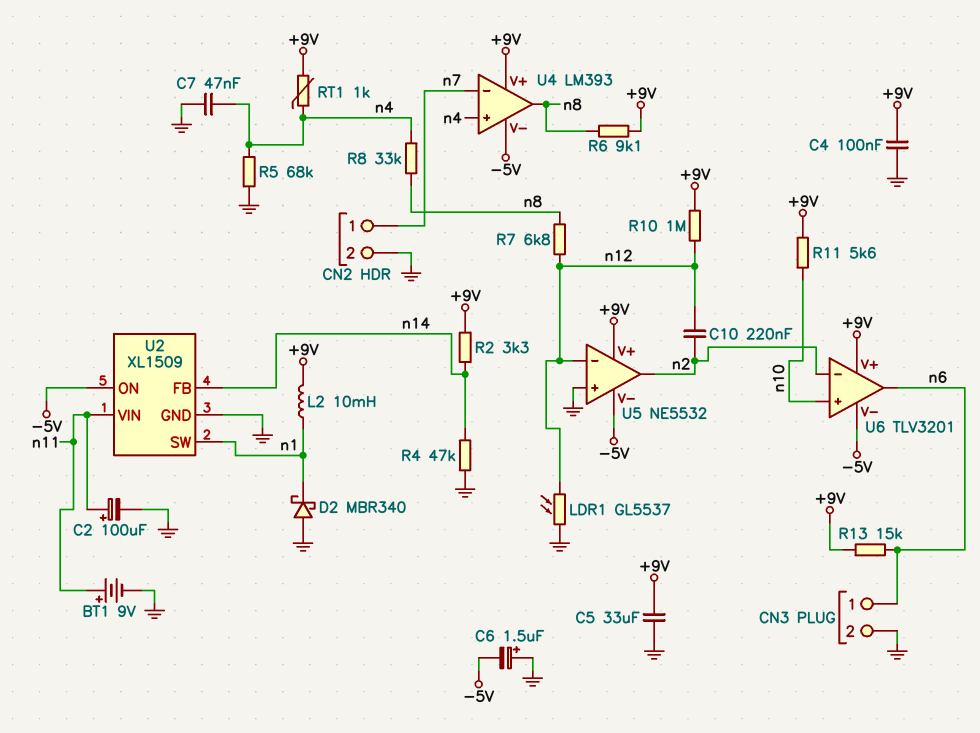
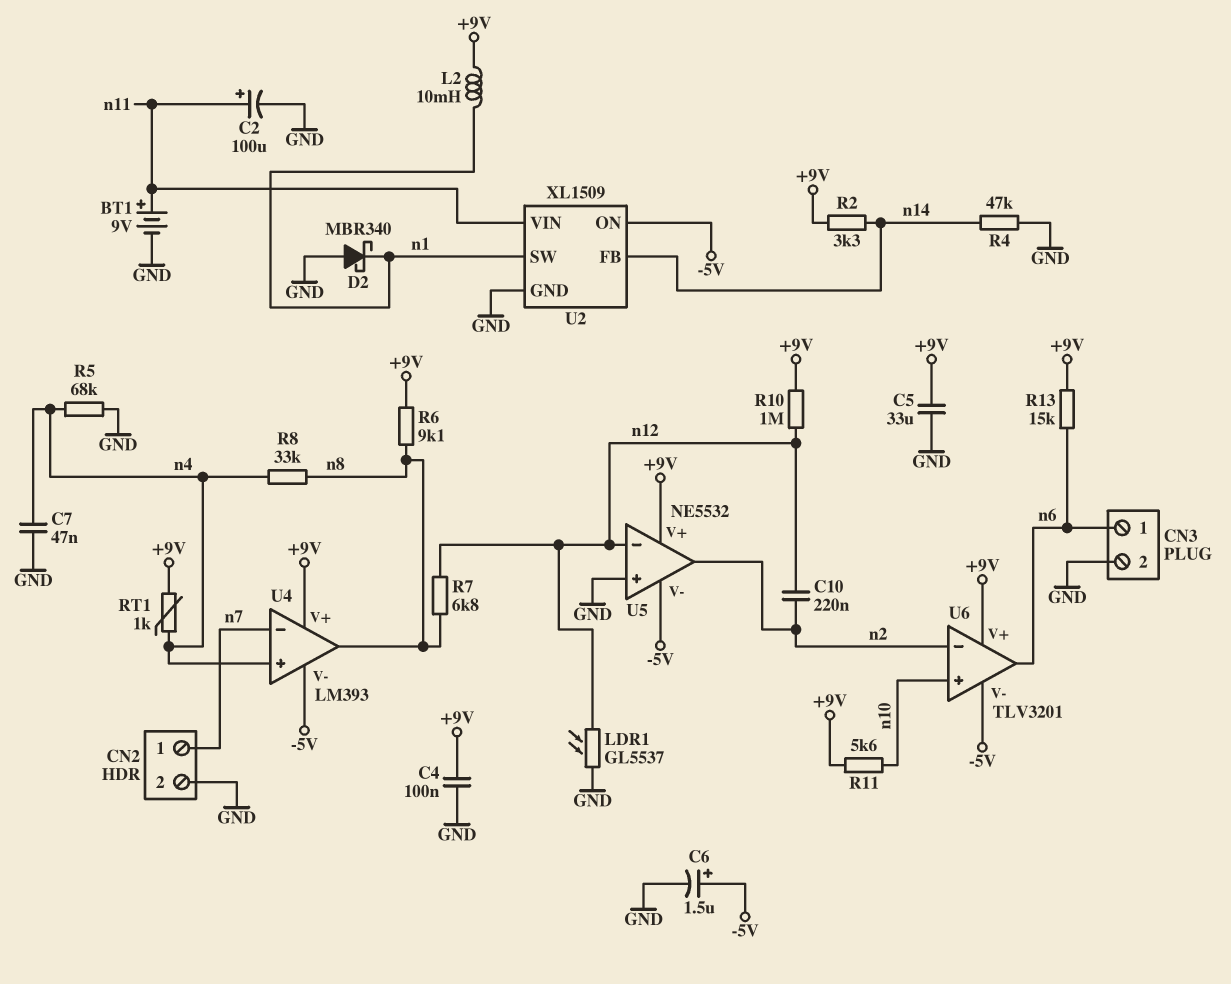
C6: 1.5uF (plus GND, minus -5V) -> 1.5uF (plus -5V, minus GND)

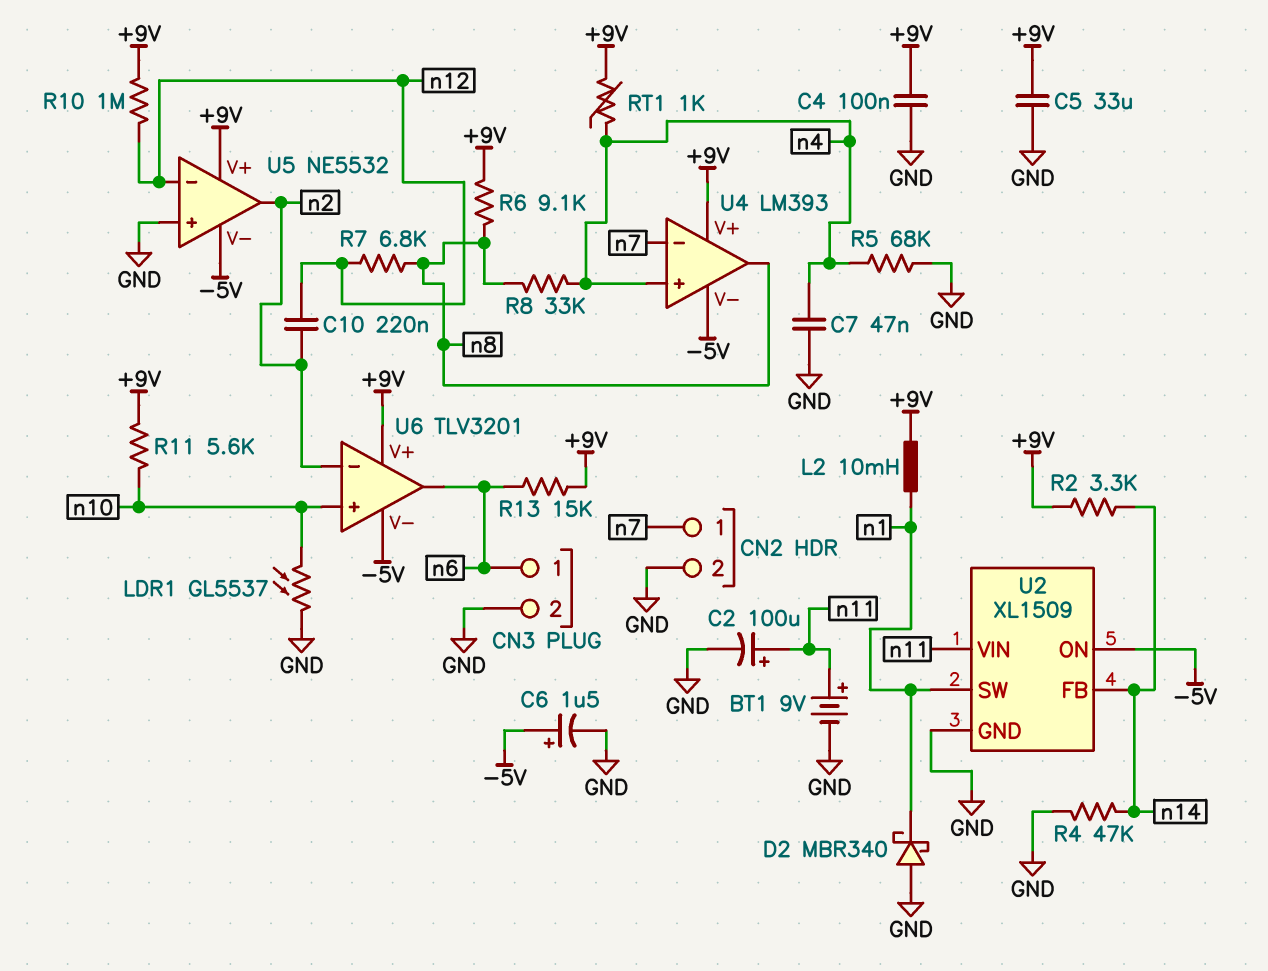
LDR1: GL5537 (GND, n12) -> GL5537 (GND, n10)

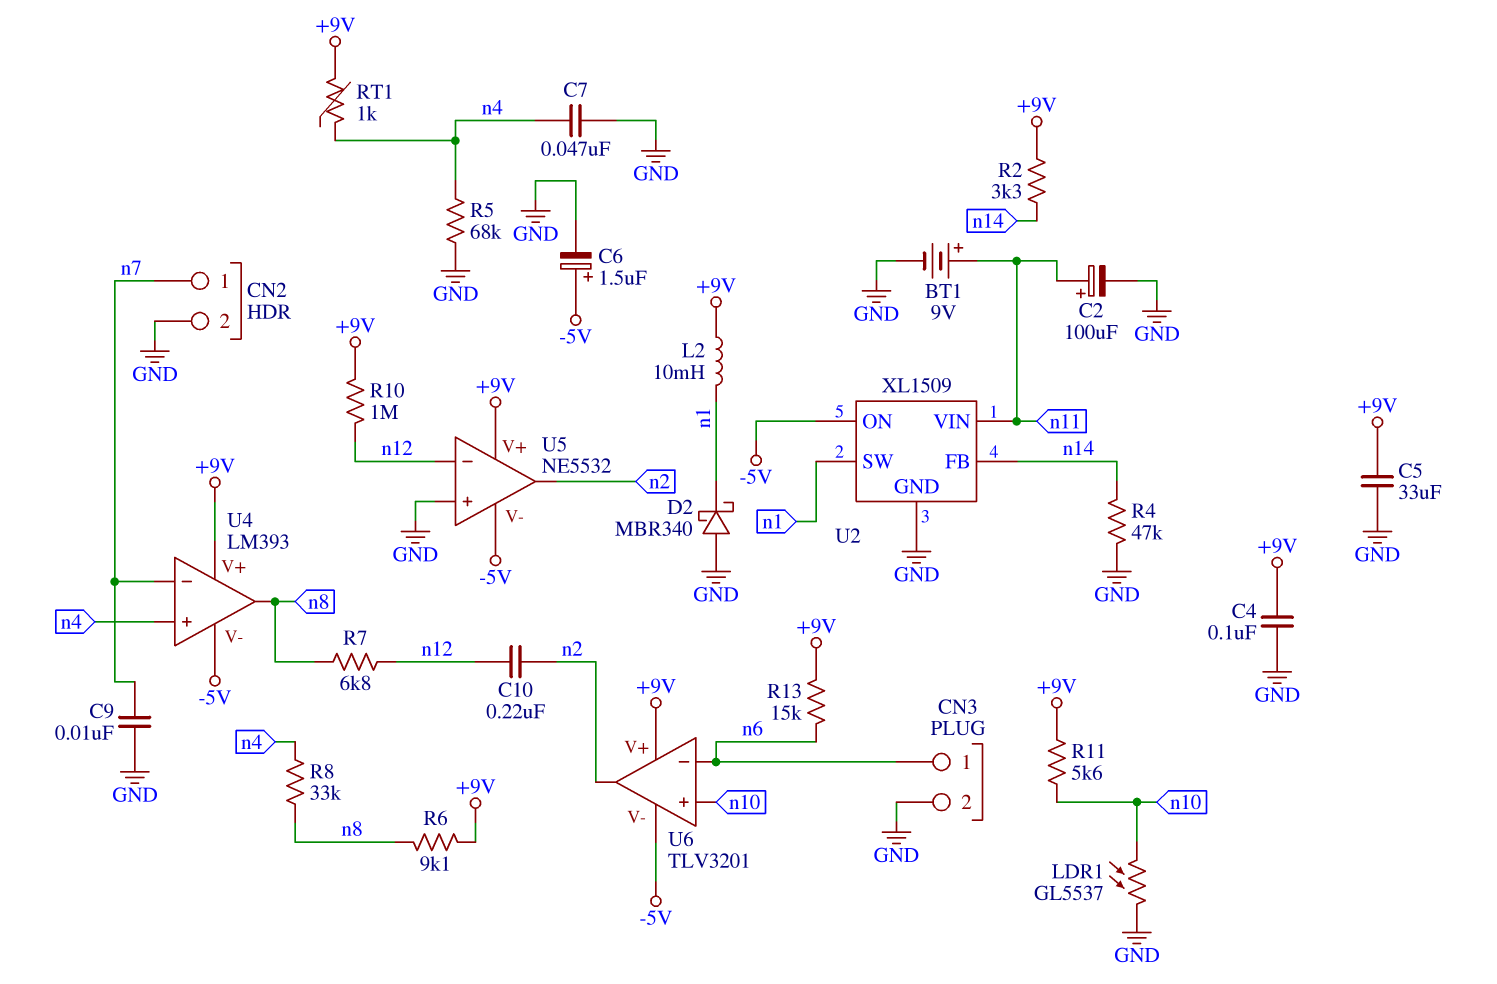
C9: none -> 10nF (GND, n7)
U6 pin in-: n2 -> n6
U6 pin out: n6 -> n2

